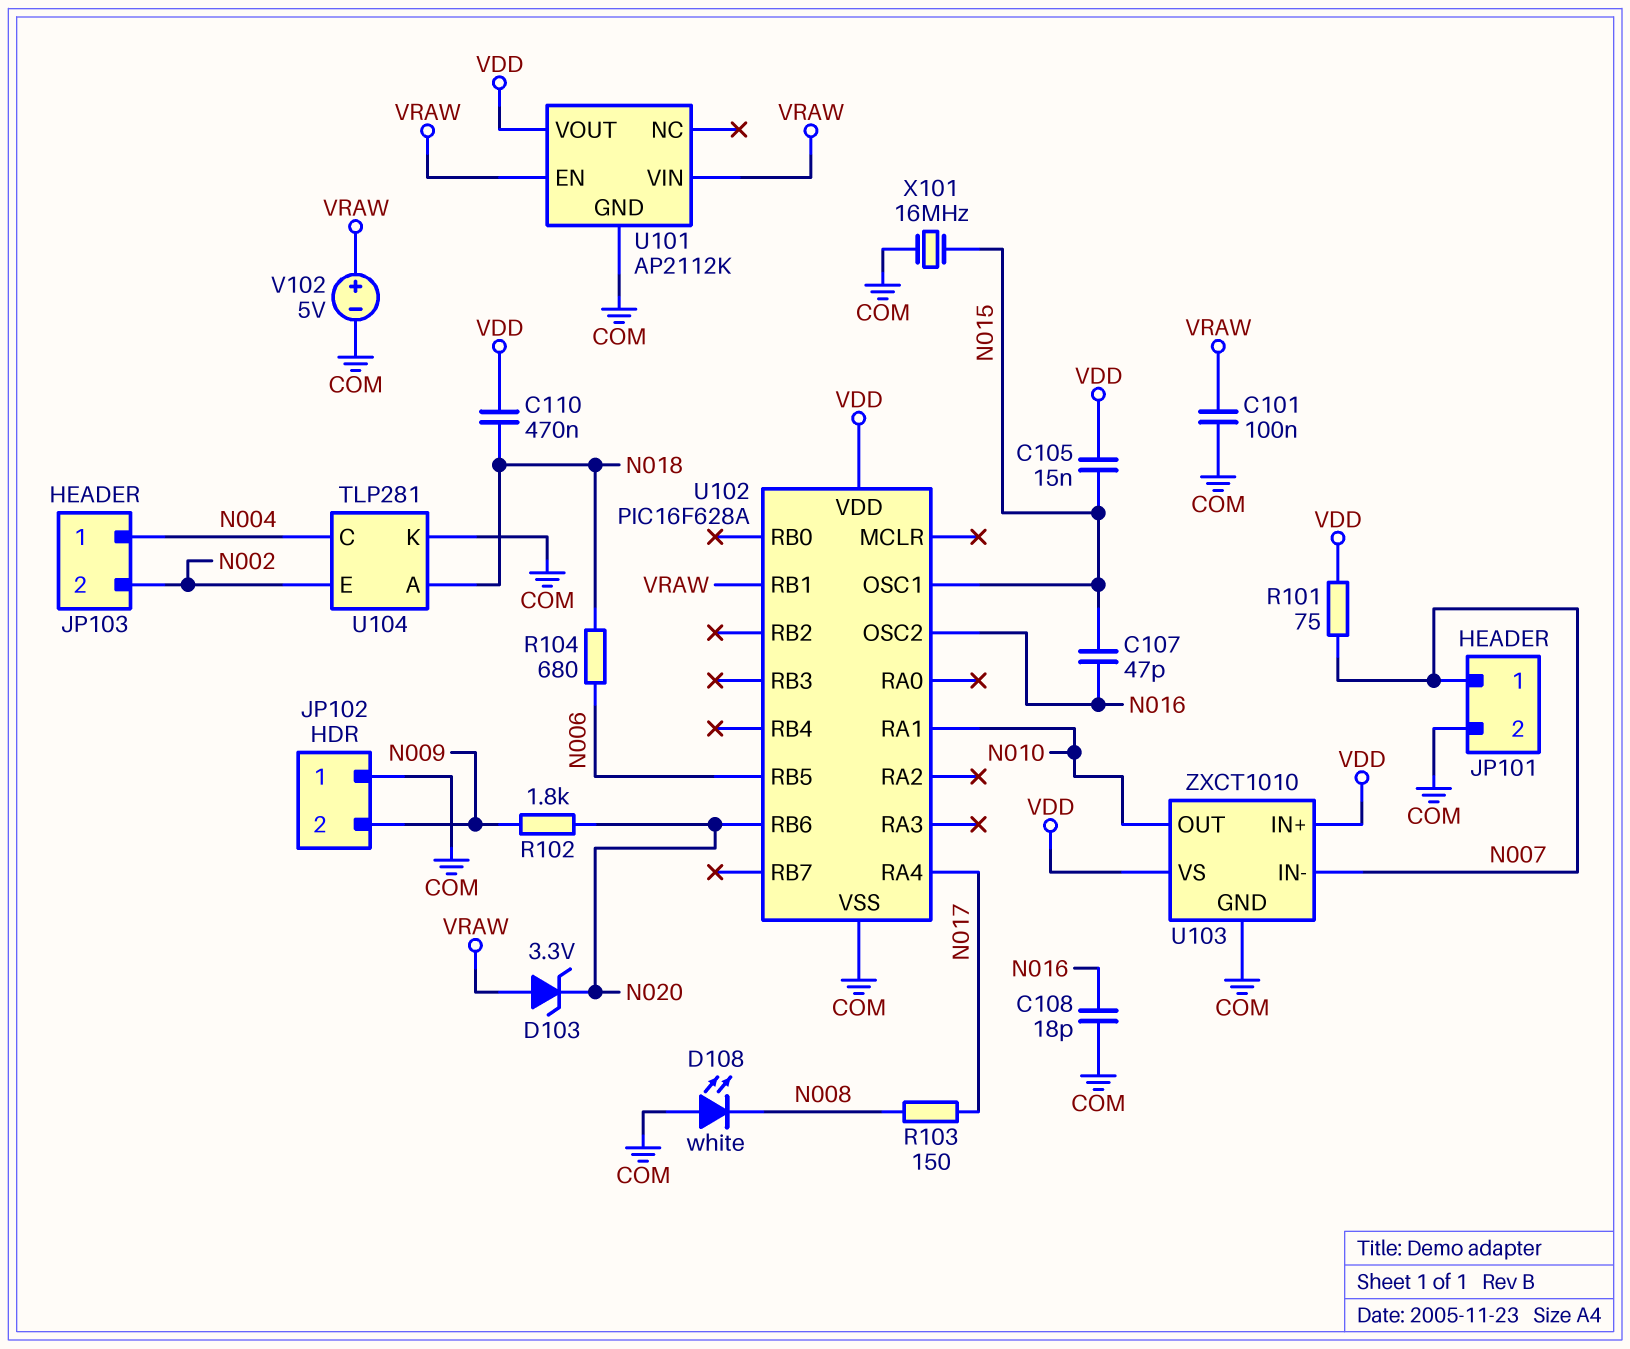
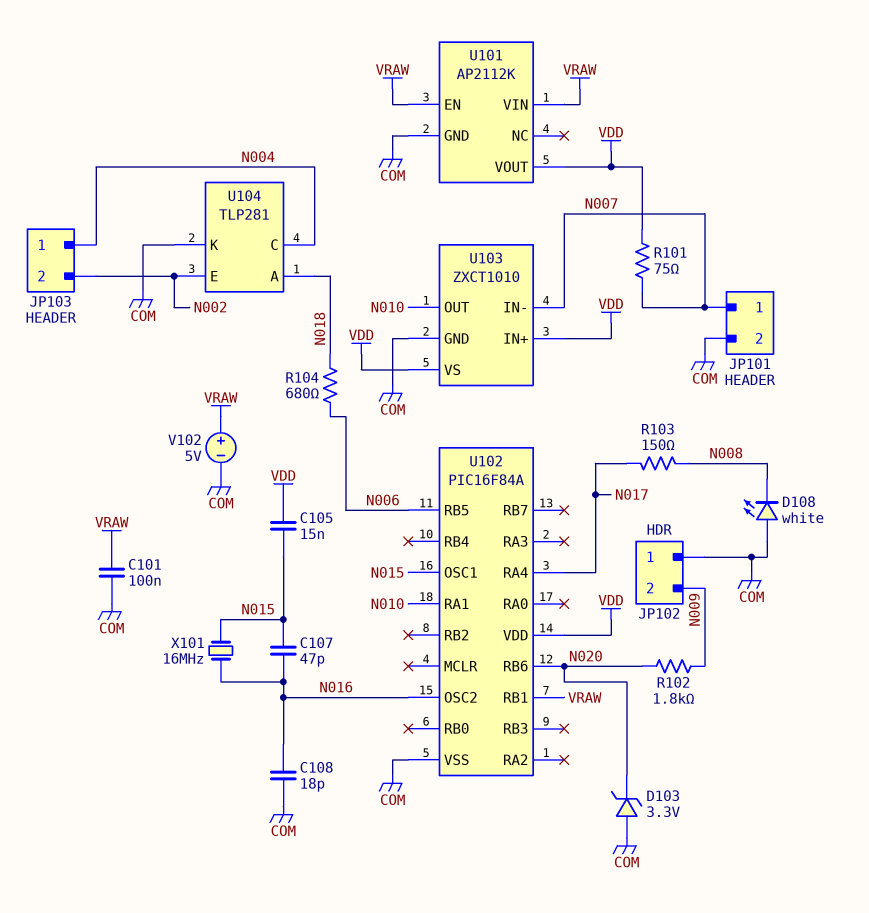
C110: 470nF (N018, VDD) -> none
D103: zener 3.3V (A VRAW, K N020) -> zener 3.3V (A COM, K N020)
U102: PIC16F628A -> PIC16F84A
X101: 16MHz (COM, N015) -> 16MHz (N015, N016)

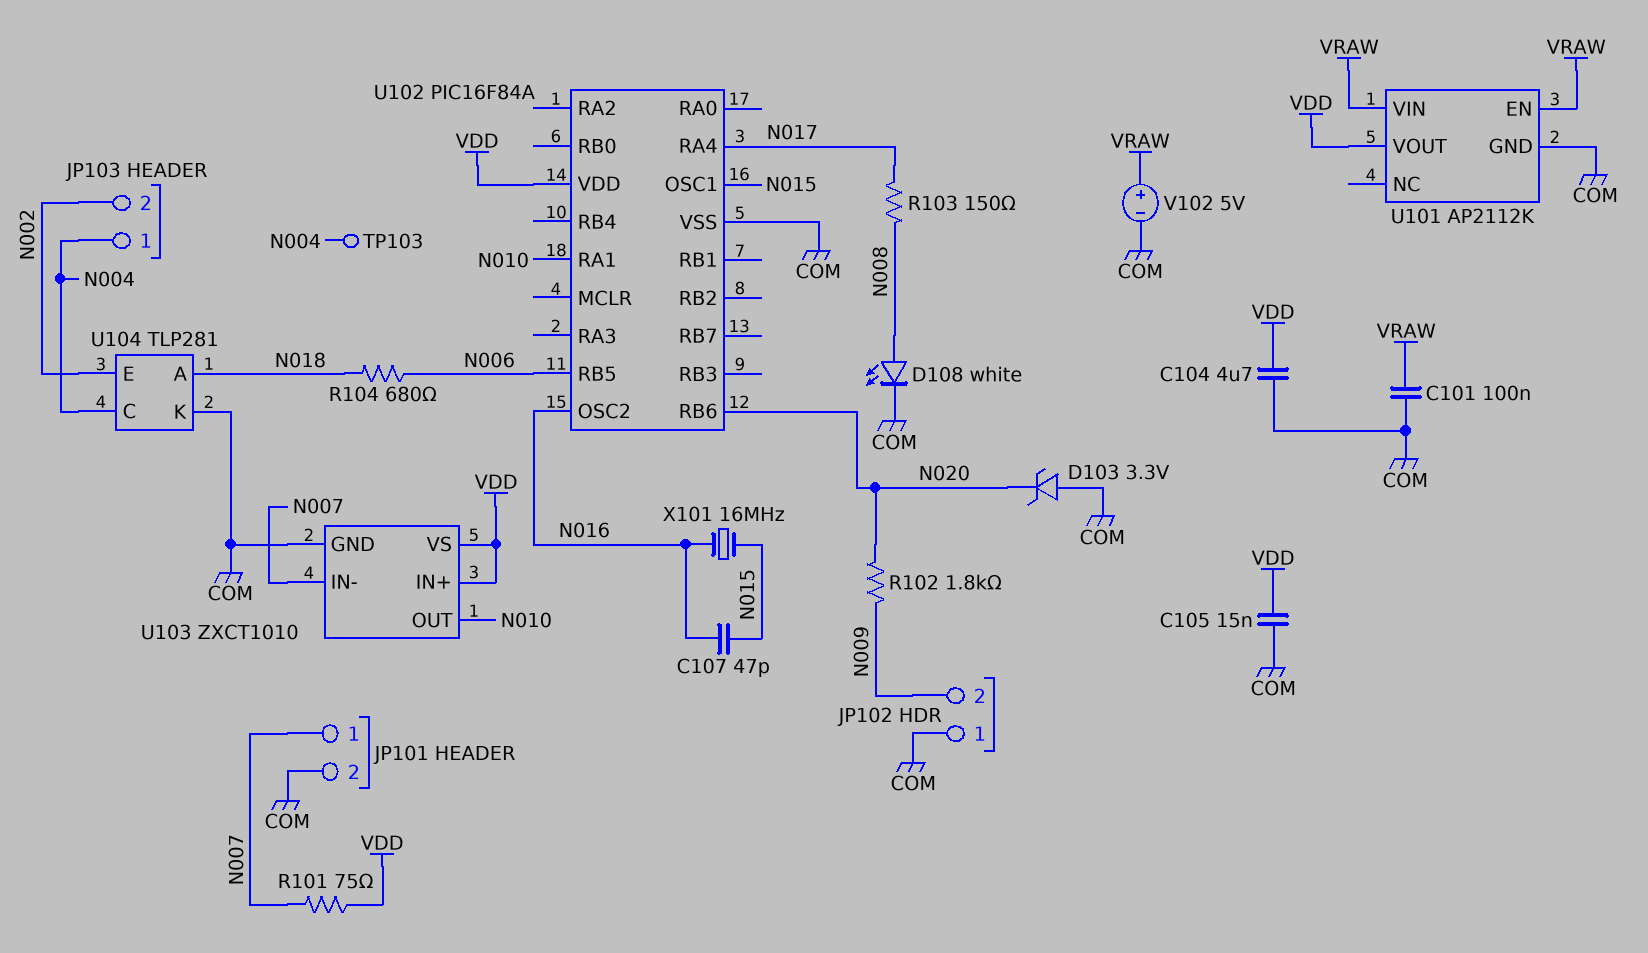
C104: none -> 4.7uF (COM, VDD)
C105: 15nF (N015, VDD) -> 15nF (COM, VDD)
C108: 18pF (COM, N016) -> none
D108: LED white (A COM, K N008) -> LED white (A N008, K COM)
TP103: none -> test point (N004)
U102 pin RB1: VRAW -> none

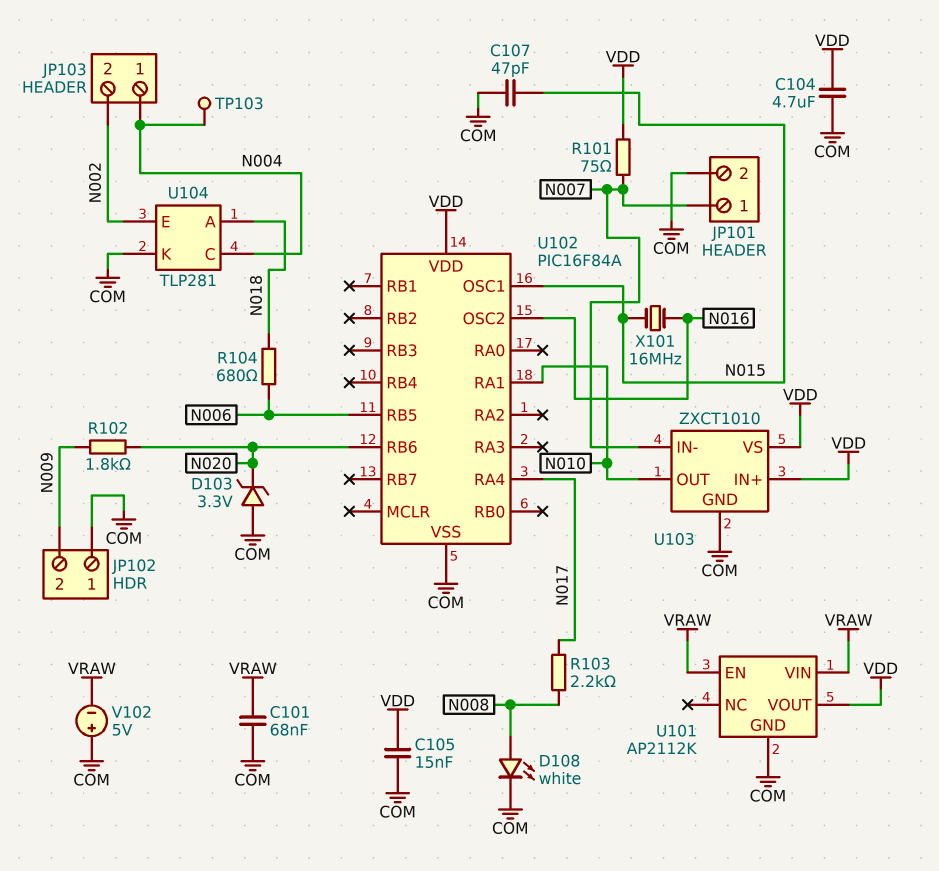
C101: 100nF (COM, VRAW) -> 68nF (COM, VRAW)
C107: 47pF (N015, N016) -> 47pF (COM, N015)
R103: 150 (N008, N017) -> 2.2k (N008, N017)
V102: 5V (plus VRAW, minus COM) -> 5V (plus COM, minus VRAW)

